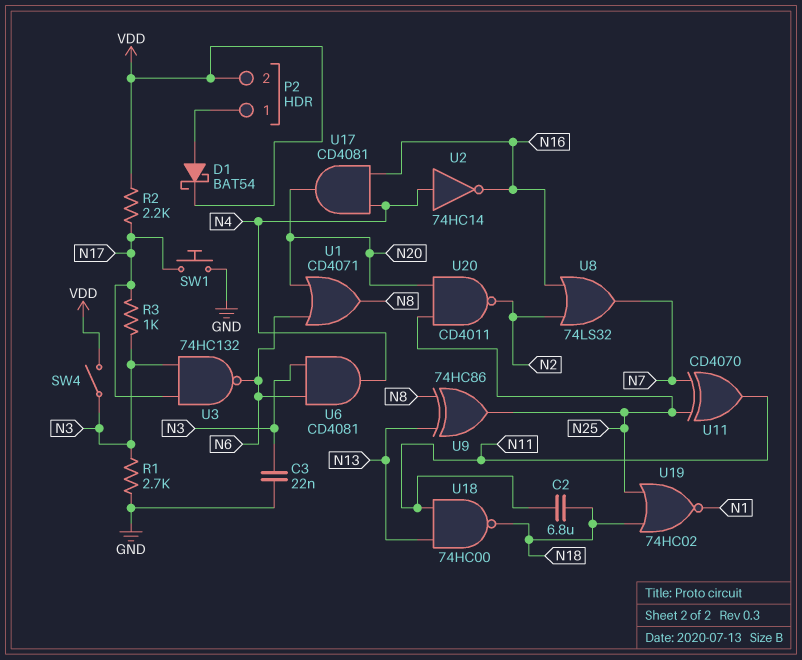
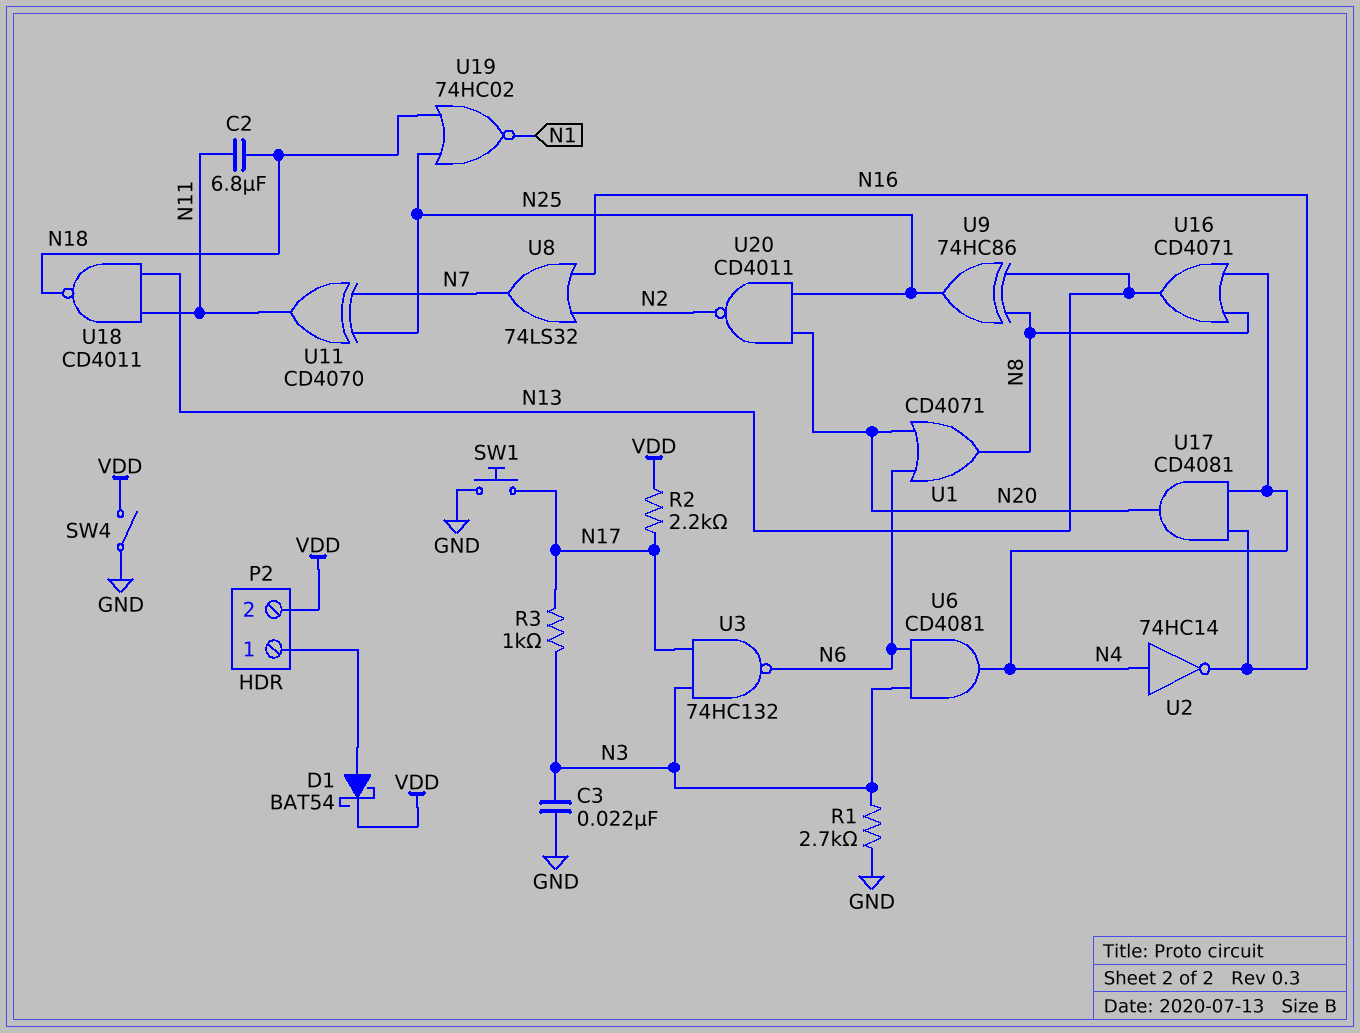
SW4: switch (N3, VDD) -> switch (GND, VDD)
U16: none -> OR CD4071 (in N4, in N8, out N13)
U18: NAND 74HC00 (in N11, in N13, out N18) -> NAND CD4011 (in N11, in N13, out N18)

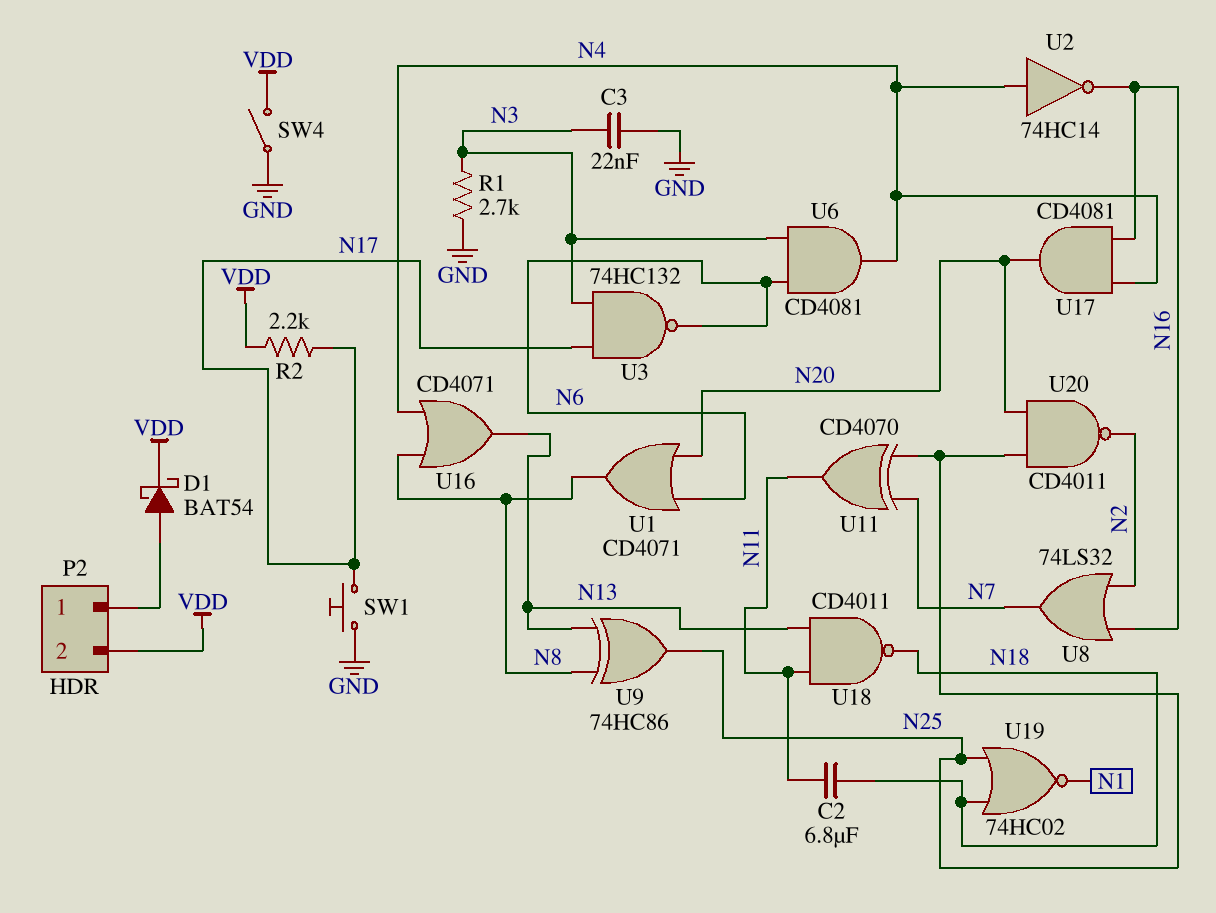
R3: 1k (N3, N17) -> none

